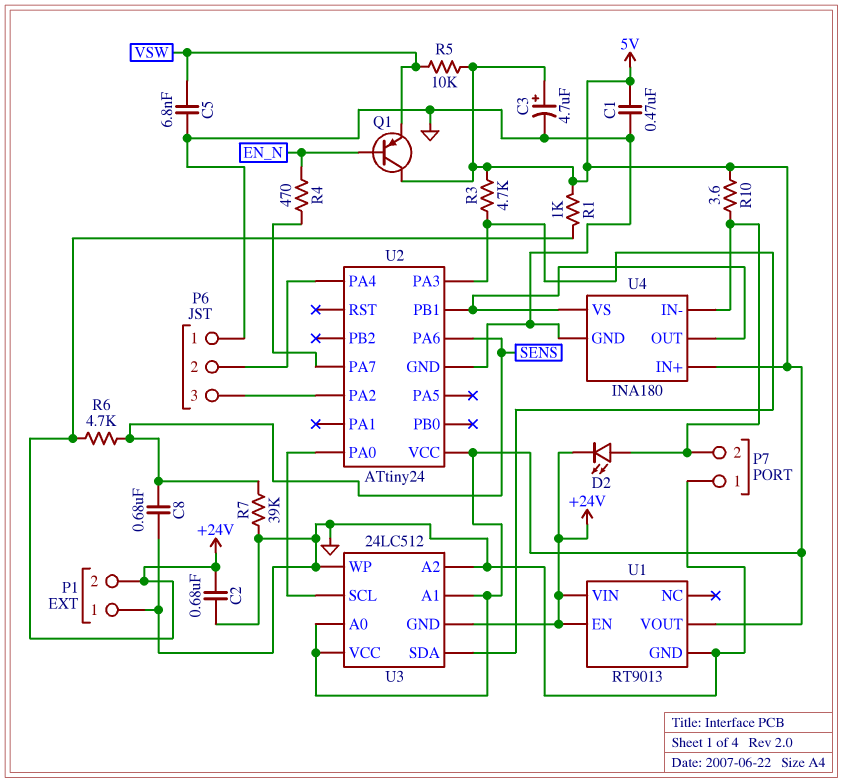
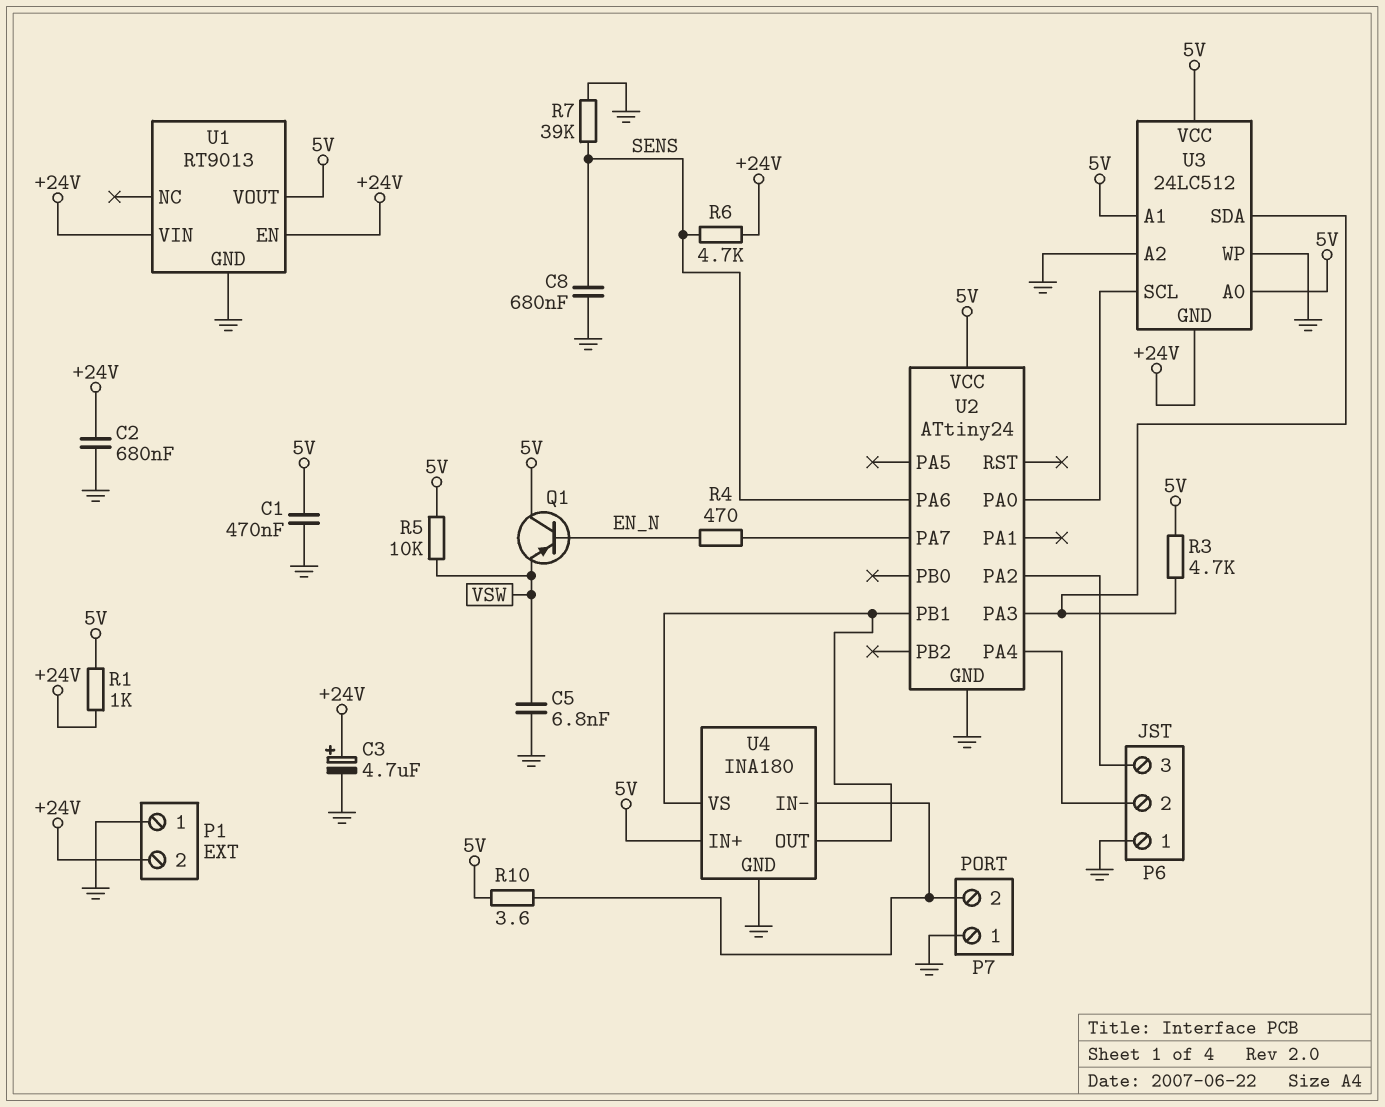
C3: 4.7uF (plus 5V, minus GND) -> 4.7uF (plus +24V, minus GND)
D2: LED (A P7/2, K +24V) -> none

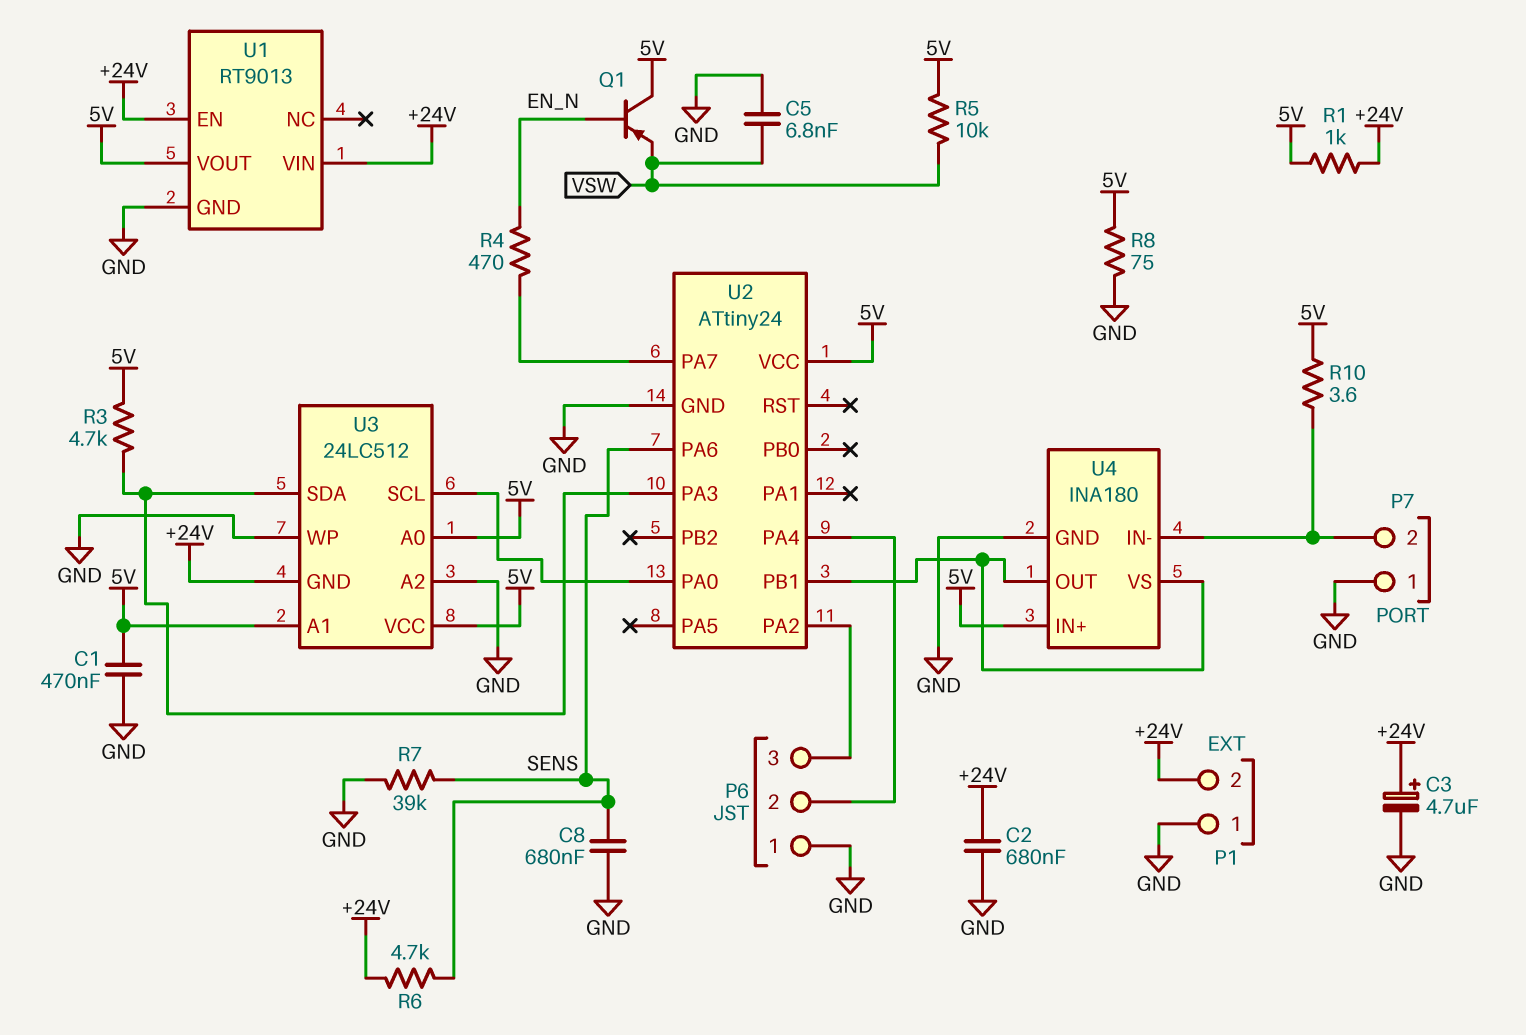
R8: none -> 75 (5V, GND)

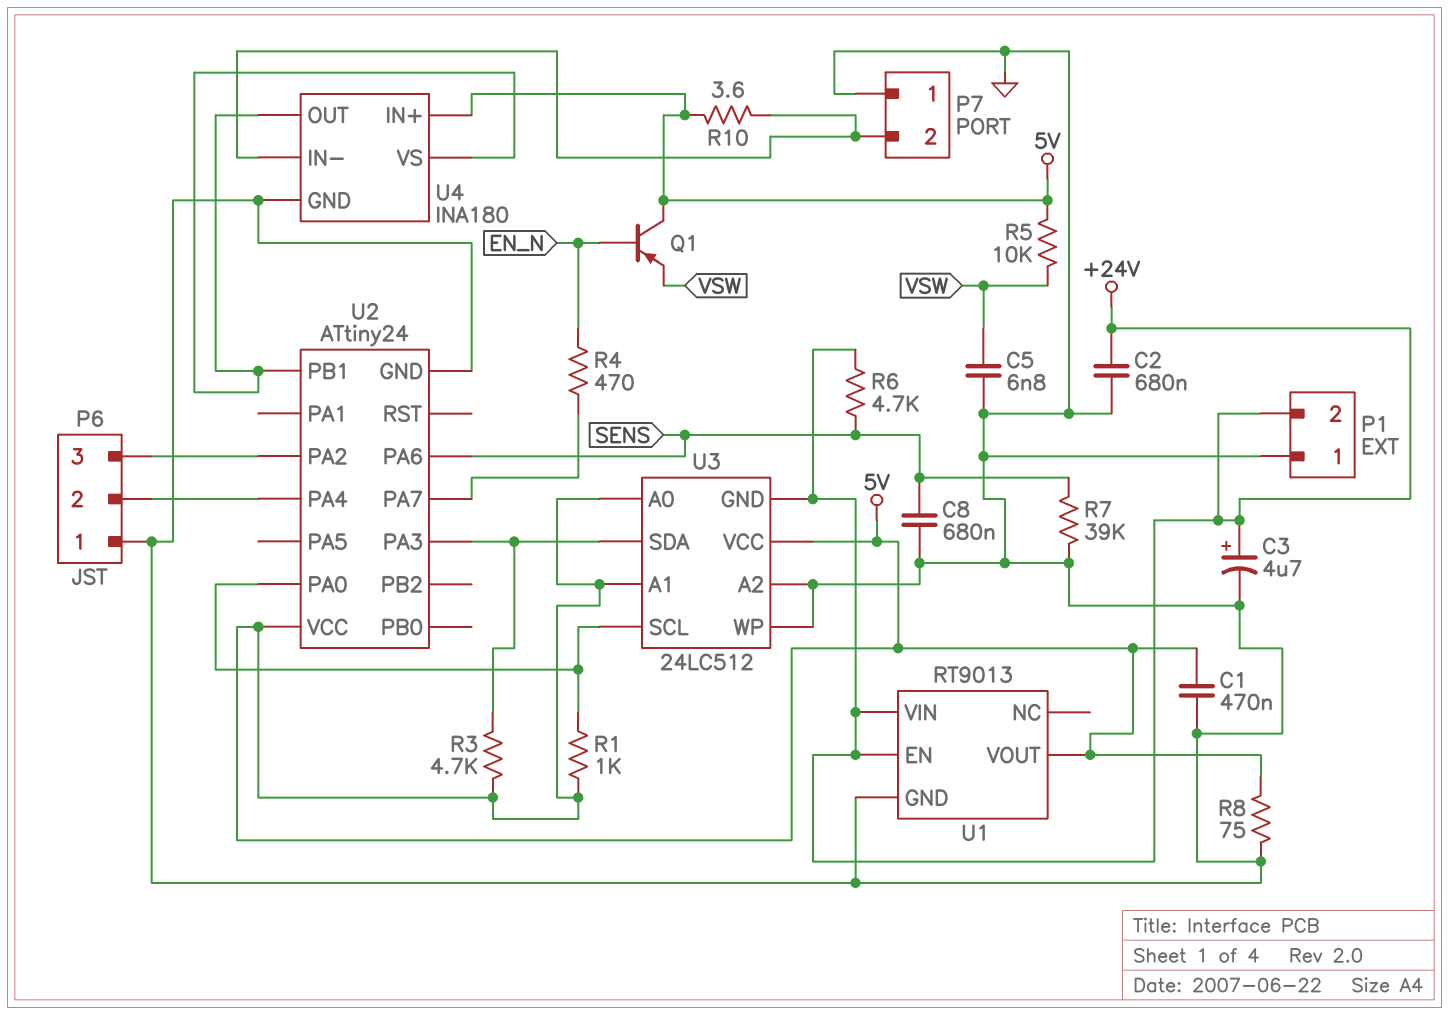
R1: 1k (+24V, 5V) -> 1k (5V, U2/PA0)

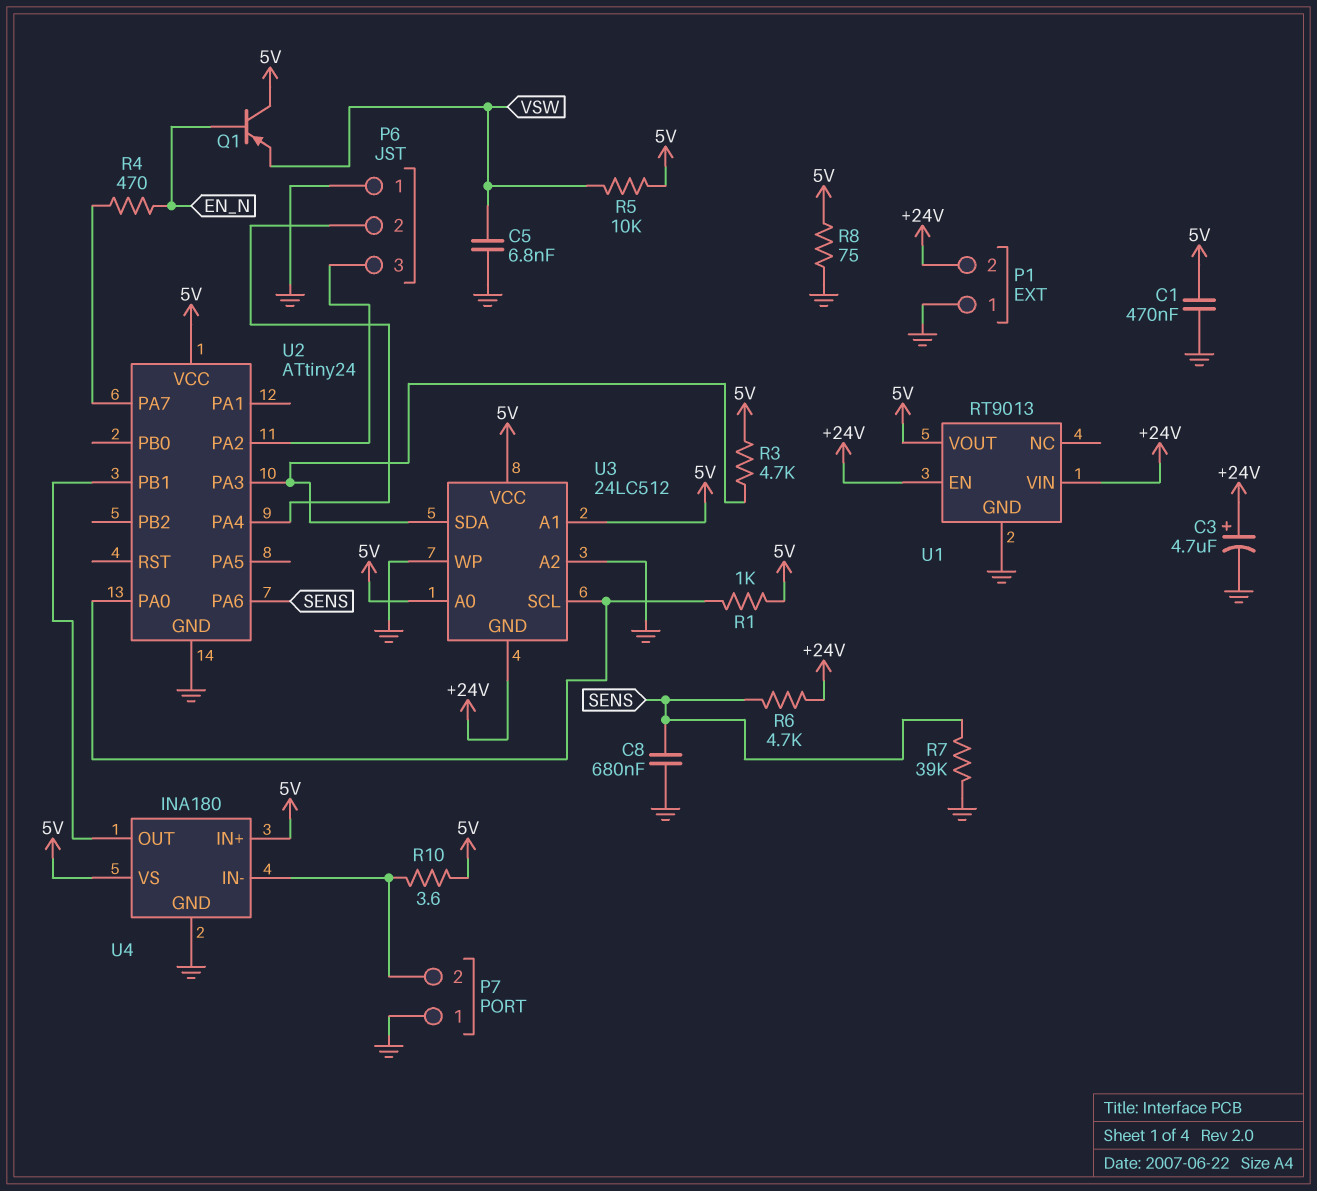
C2: 680nF (+24V, GND) -> none
U4 pin VS: U2/PB1 -> 5V

